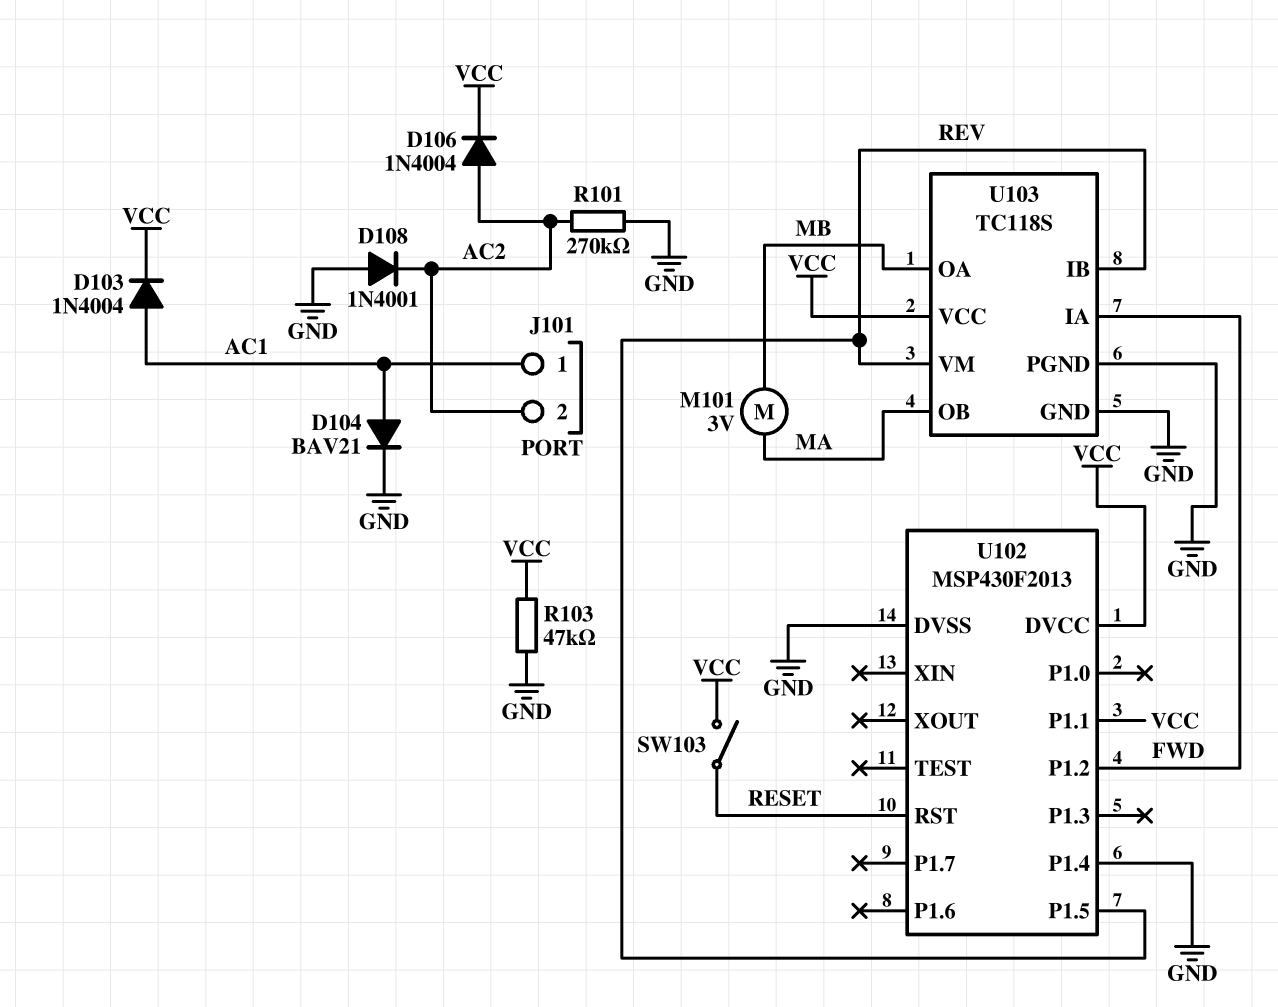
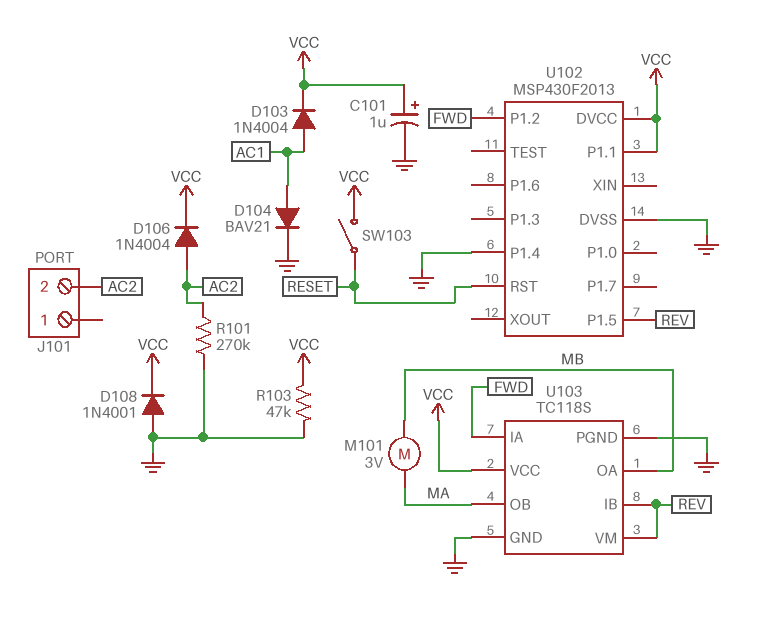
C101: none -> 1uF (plus VCC, minus GND)
D108: diode 1N4001 (A GND, K AC2) -> diode 1N4001 (A GND, K VCC)
J101 pin 1: AC1 -> none

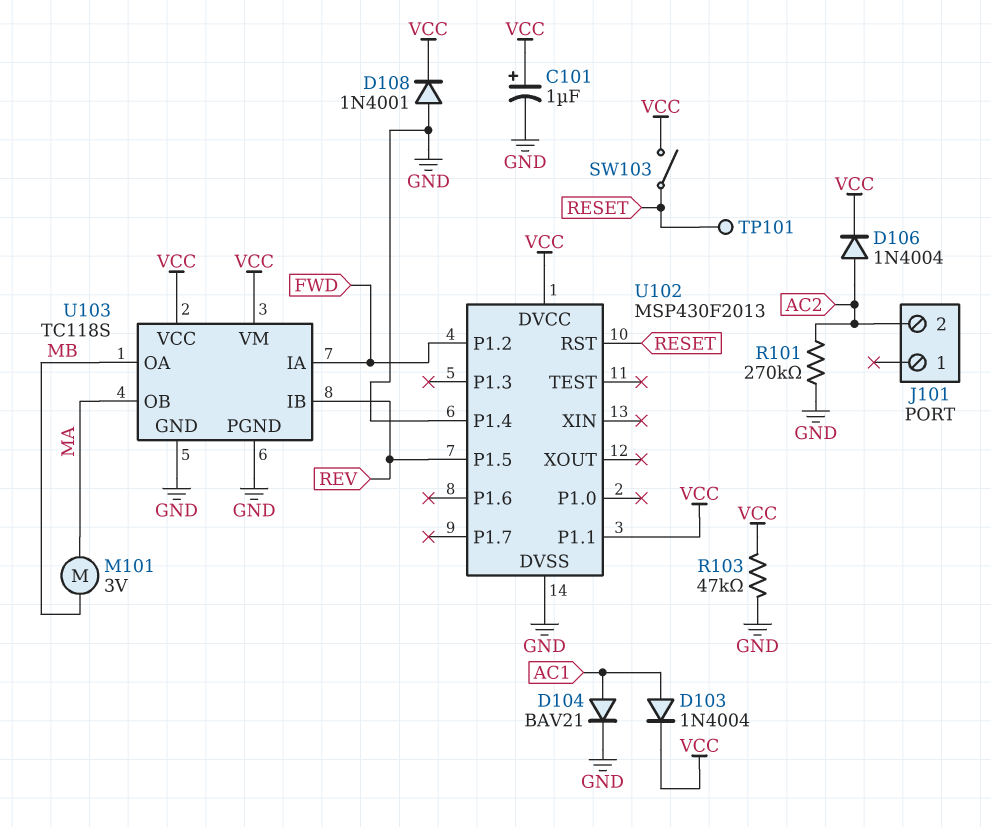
TP101: none -> test point (RESET)
U103 pin VM: REV -> VCC

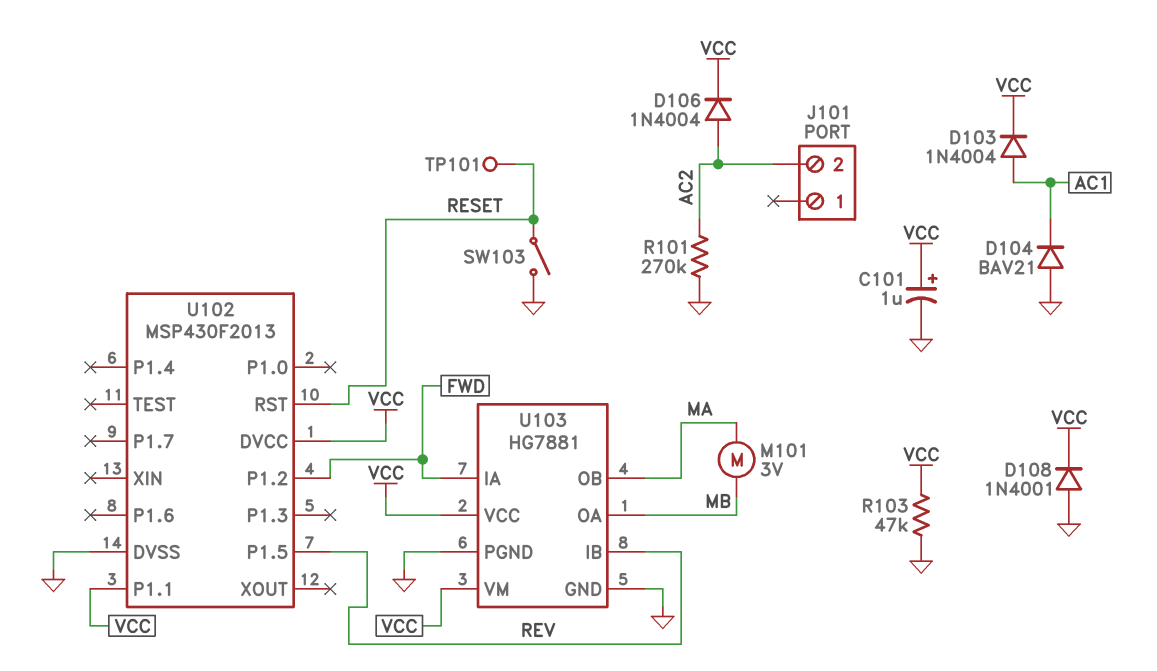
D104: diode BAV21 (A AC1, K GND) -> diode BAV21 (A GND, K AC1)
SW103: switch (RESET, VCC) -> switch (GND, RESET)
U102 pin P1.4: GND -> none
U103: TC118S -> HG7881

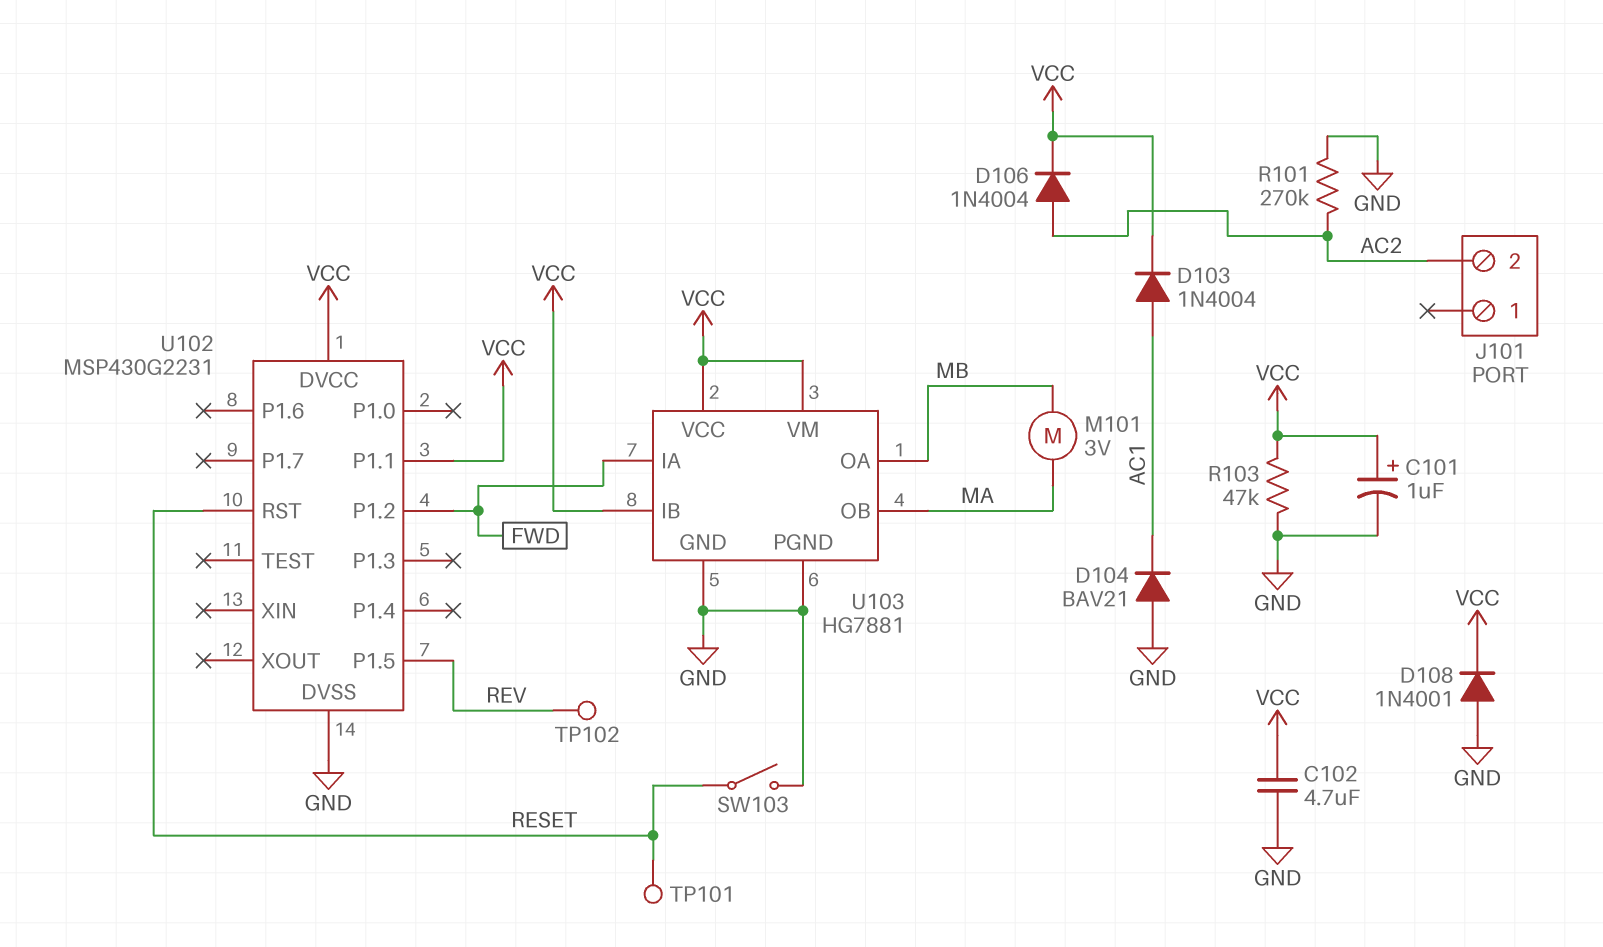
C102: none -> 4.7uF (GND, VCC)
TP102: none -> test point (REV)
U102: MSP430F2013 -> MSP430G2231
U103 pin IB: REV -> VCC

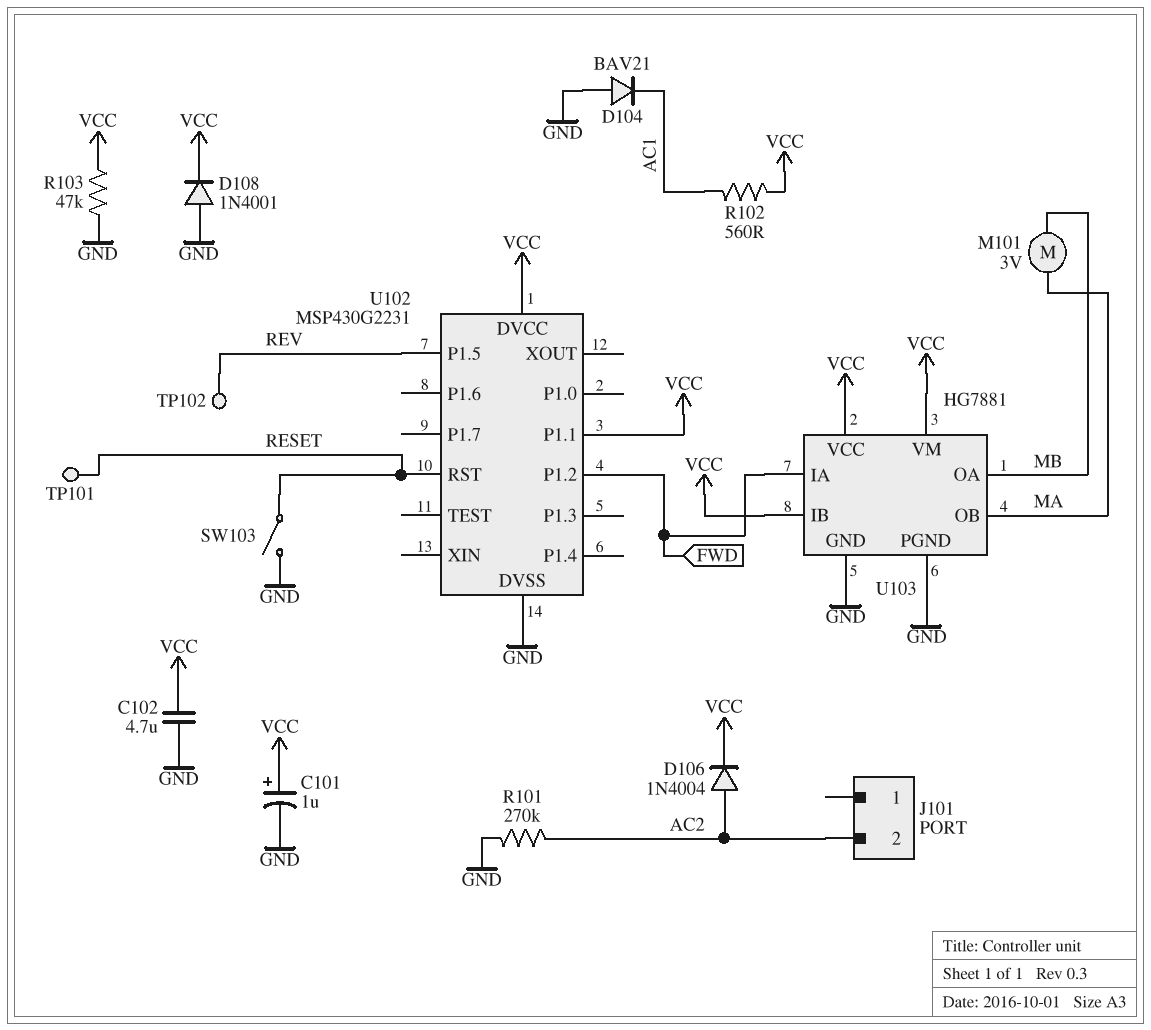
D103: diode 1N4004 (A AC1, K VCC) -> none
R102: none -> 560 (AC1, VCC)

